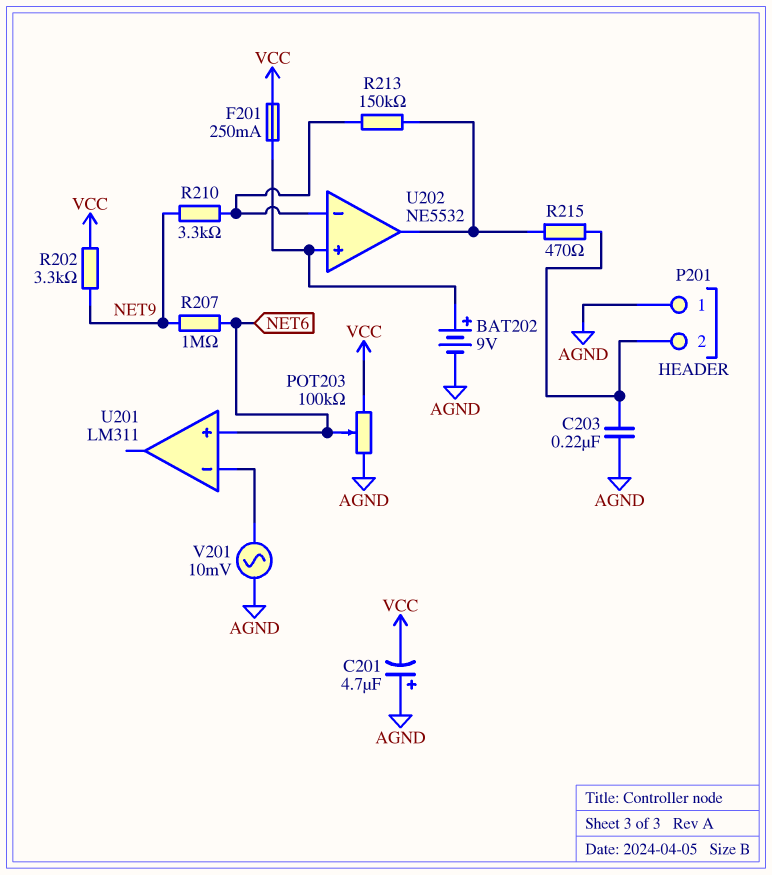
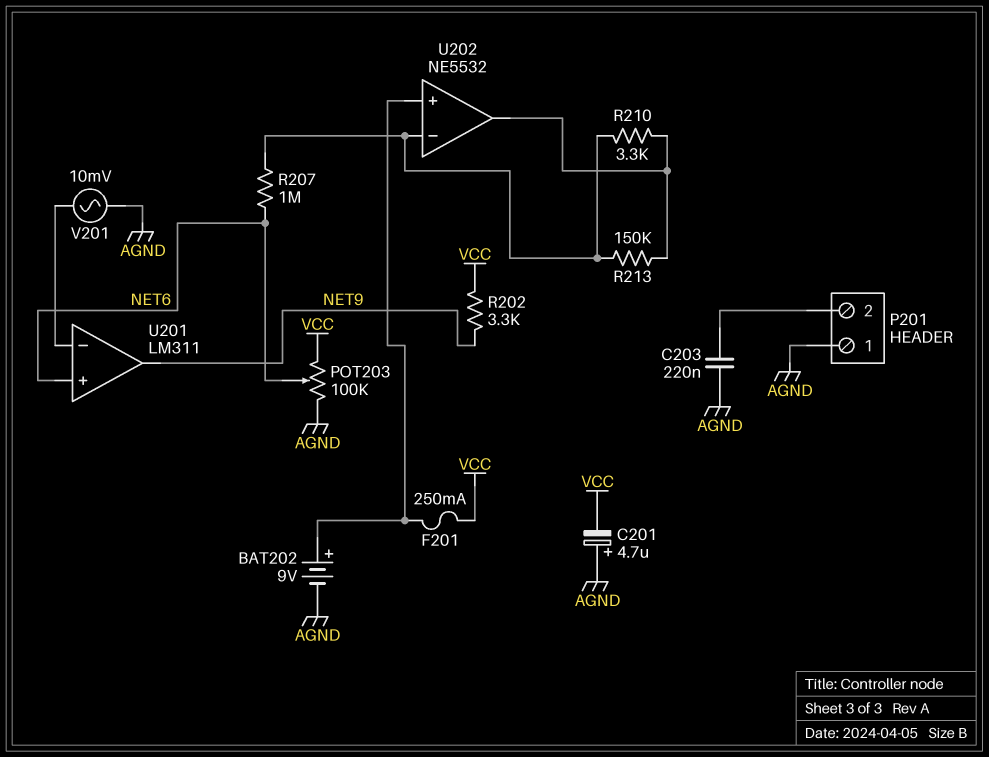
R207: 1M (NET6, NET9) -> 1M (NET6, U202/in-)
R210: 3.3k (NET9, U202/in-) -> 3.3k (U202/in-, U202/out)
R215: 470 (P201/2, U202/out) -> none
U201 pin out: none -> NET9

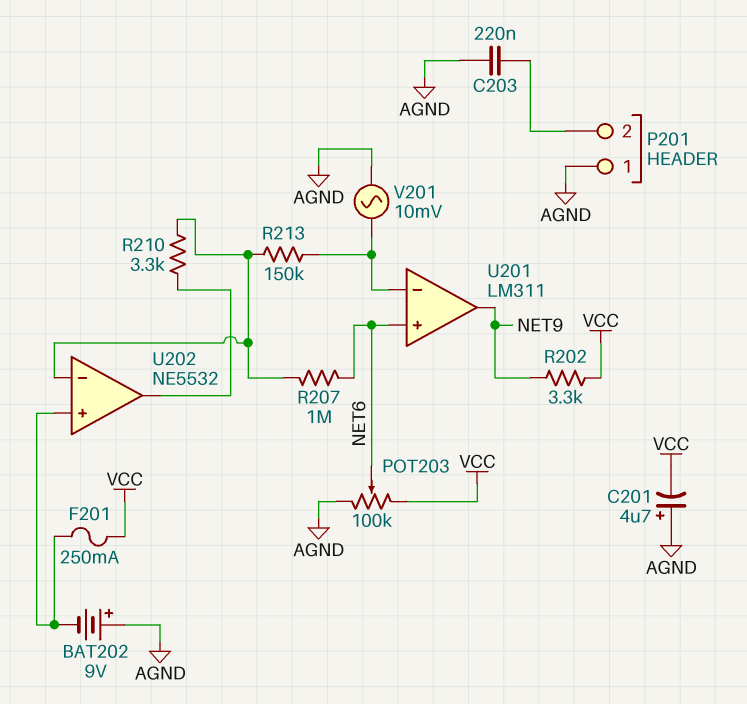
BAT202: 9V (plus U202/in+, minus AGND) -> 9V (plus AGND, minus U202/in+)
R213: 150k (U202/in-, U202/out) -> 150k (U201/in-, U202/in-)

